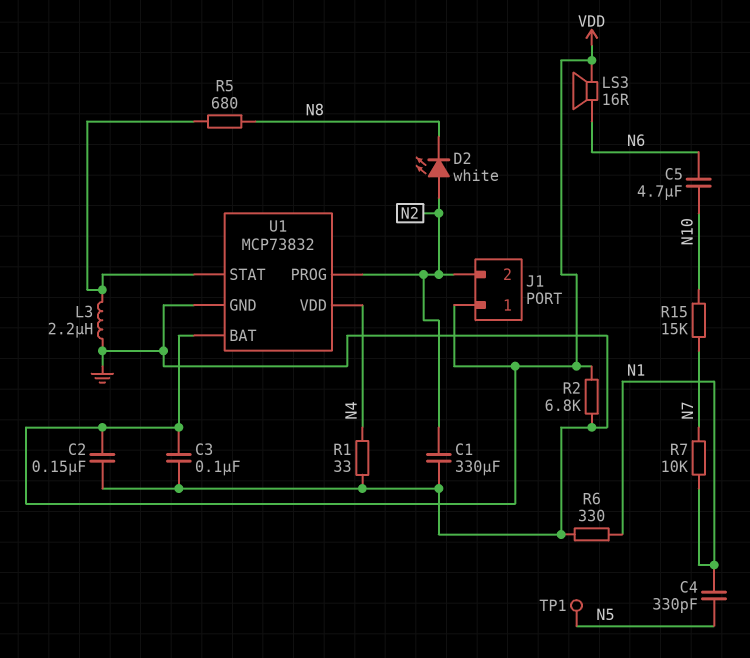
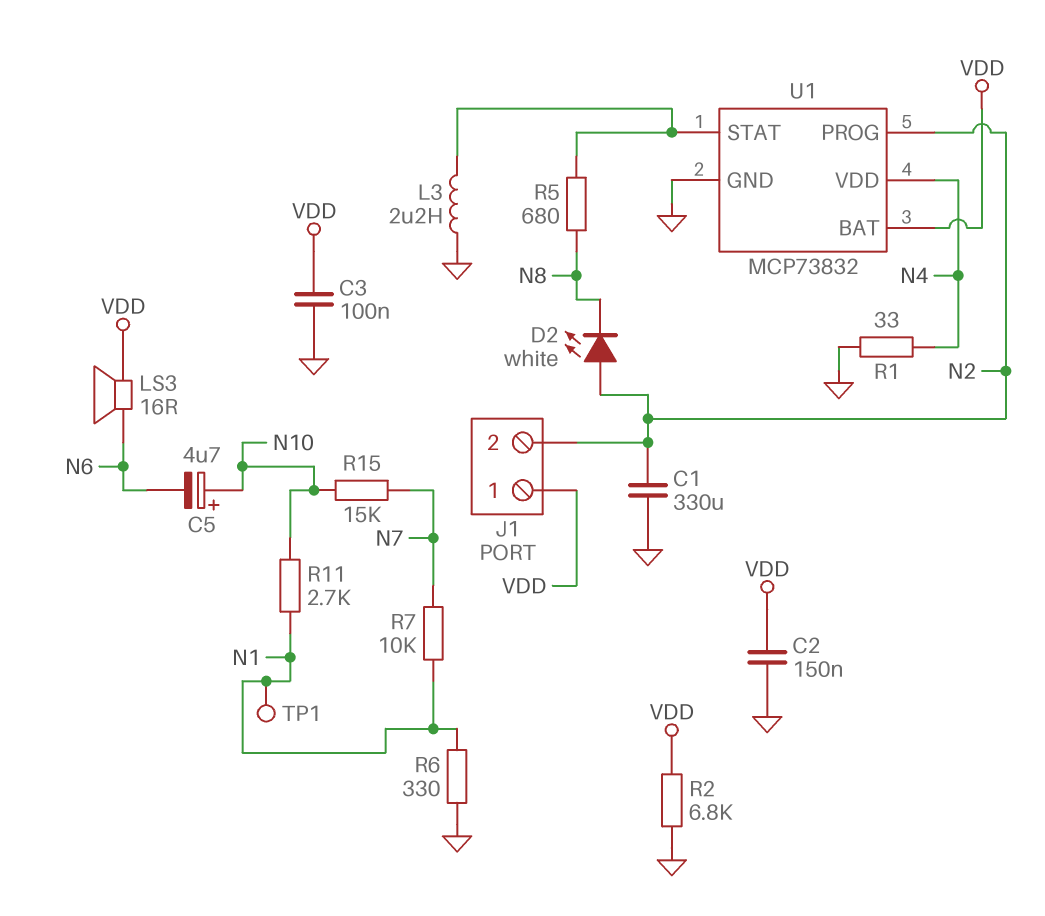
C4: 330pF (N1, N5) -> none
C5: 4.7uF (N6, N10) -> 4.7uF (plus N10, minus N6)
R11: none -> 2.7k (N1, N10)
TP1: test point (N5) -> test point (N1)

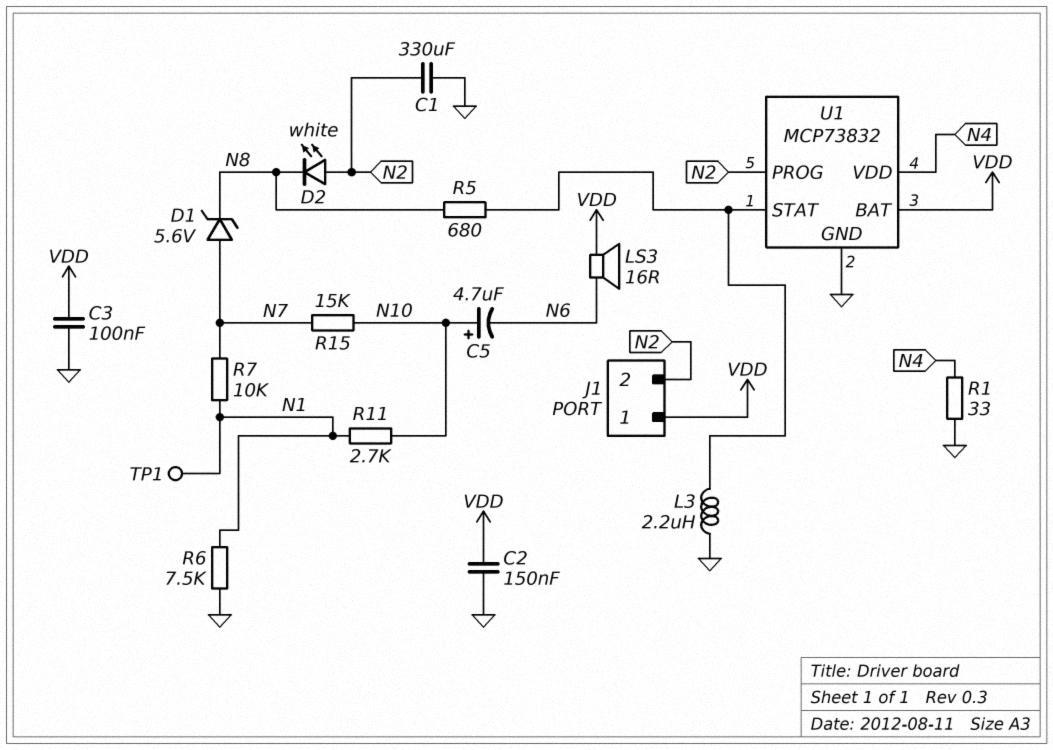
D1: none -> zener 5.6V (A N7, K N8)
R2: 6.8k (GND, VDD) -> none
R6: 330 (GND, N1) -> 7.5k (GND, N1)

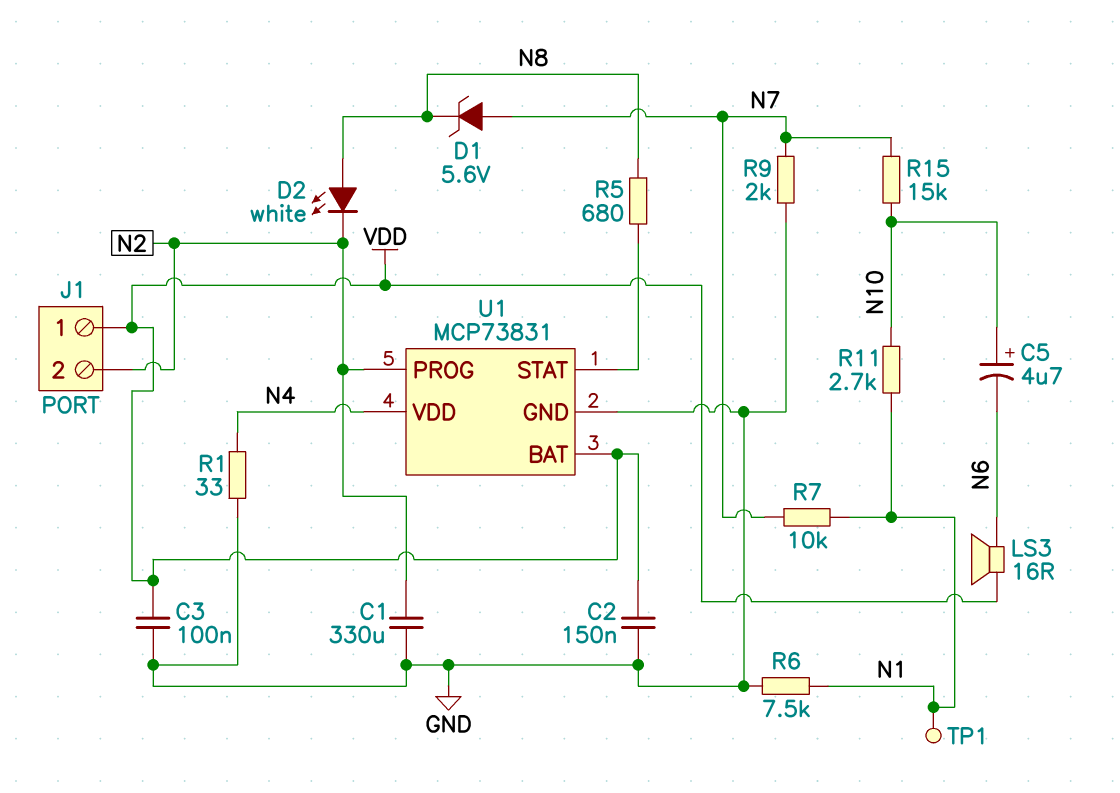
D2: LED white (A N2, K N8) -> LED white (A N8, K N2)
L3: 2.2uH (GND, U1/STAT) -> none
R9: none -> 2k (GND, N7)
U1: MCP73832 -> MCP73831

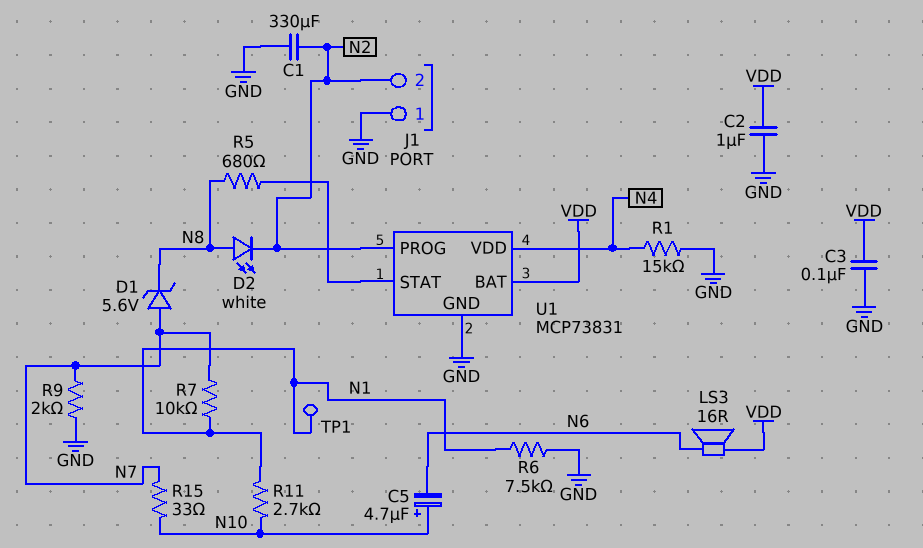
C2: 150nF (GND, VDD) -> 1uF (GND, VDD)
J1 pin 1: VDD -> GND
R1: 33 (GND, N4) -> 15k (GND, N4)
R15: 15k (N7, N10) -> 33 (N7, N10)

